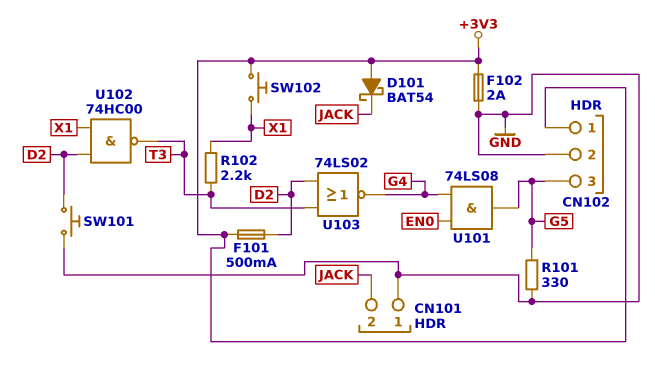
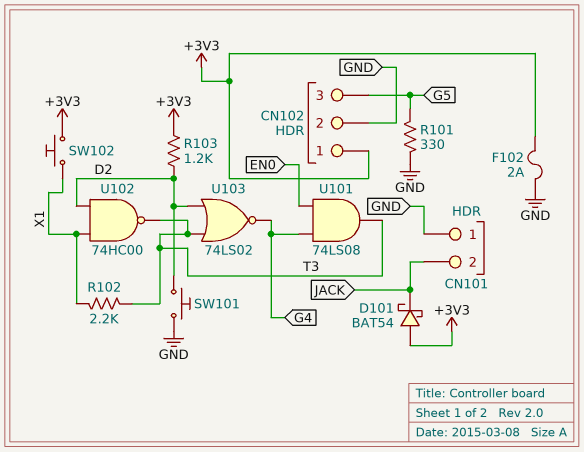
F101: 500mA (+3V3, D2) -> none
R103: none -> 1.2k (+3V3, D2)
U101: AND 74LS08 (in EN0, in G4, out G5) -> AND 74LS08 (in EN0, in G4, out T3)

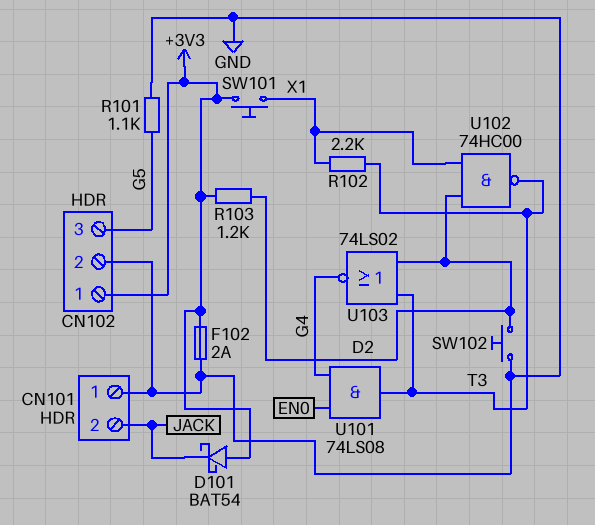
R101: 330 (G5, GND) -> 1.1k (G5, GND)
SW101: button (D2, GND) -> button (+3V3, X1)
SW102: button (+3V3, X1) -> button (D2, GND)

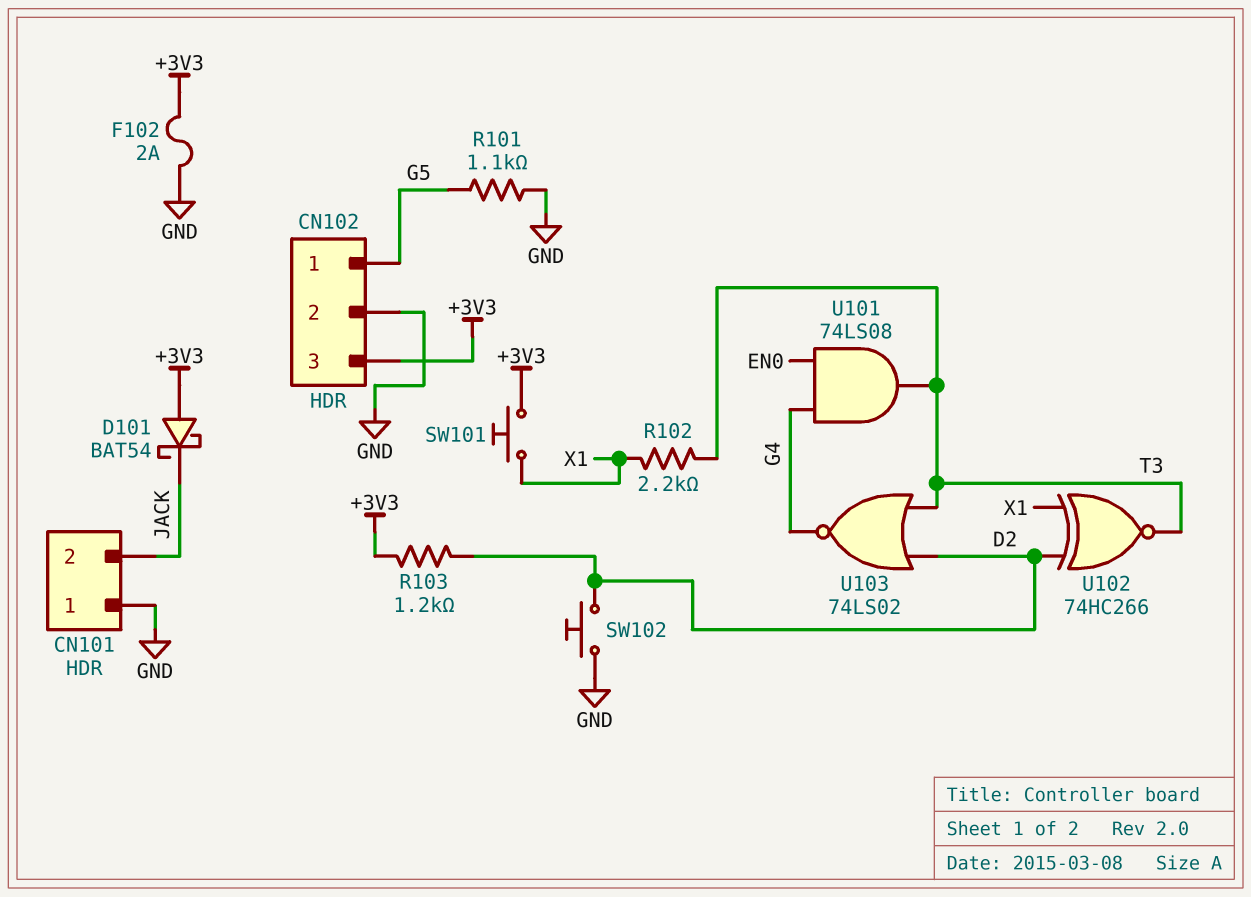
CN102 pin 1: +3V3 -> G5
CN102 pin 3: G5 -> +3V3
U102: NAND 74HC00 (in D2, in X1, out T3) -> XNOR 74HC266 (in D2, in X1, out T3)

